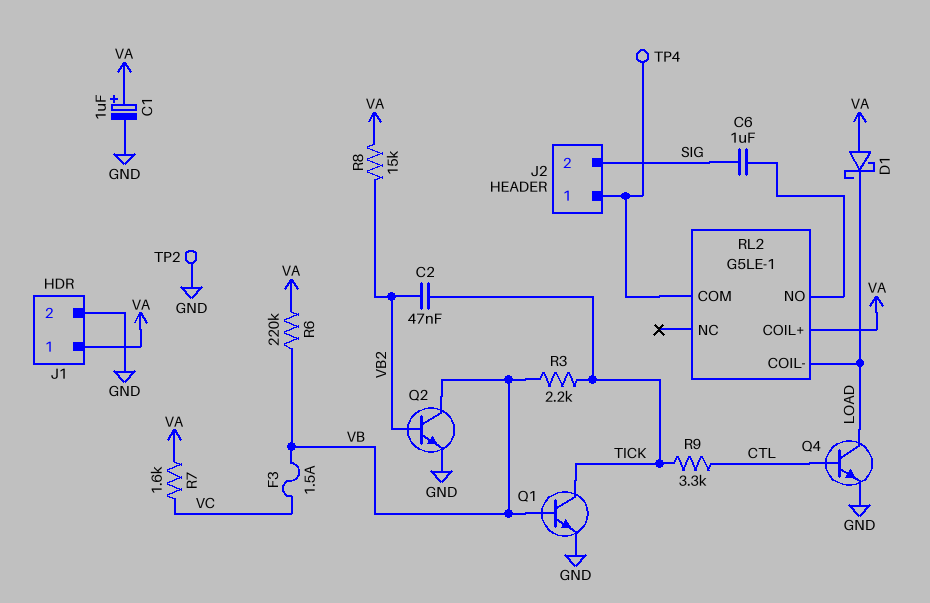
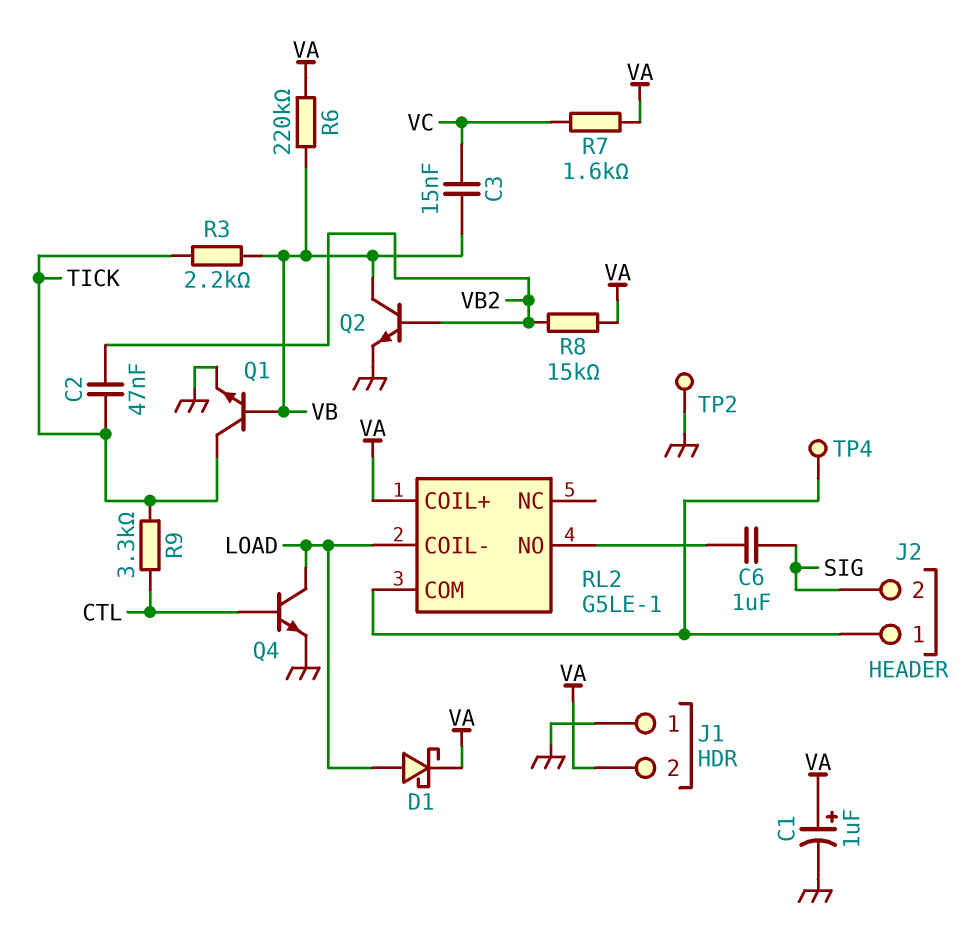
C3: none -> 15nF (VB, VC)
D1: schottky (A VA, K LOAD) -> schottky (A LOAD, K VA)
F3: 1.5A (VB, VC) -> none
J1 pin 1: VA -> GND
J1 pin 2: GND -> VA

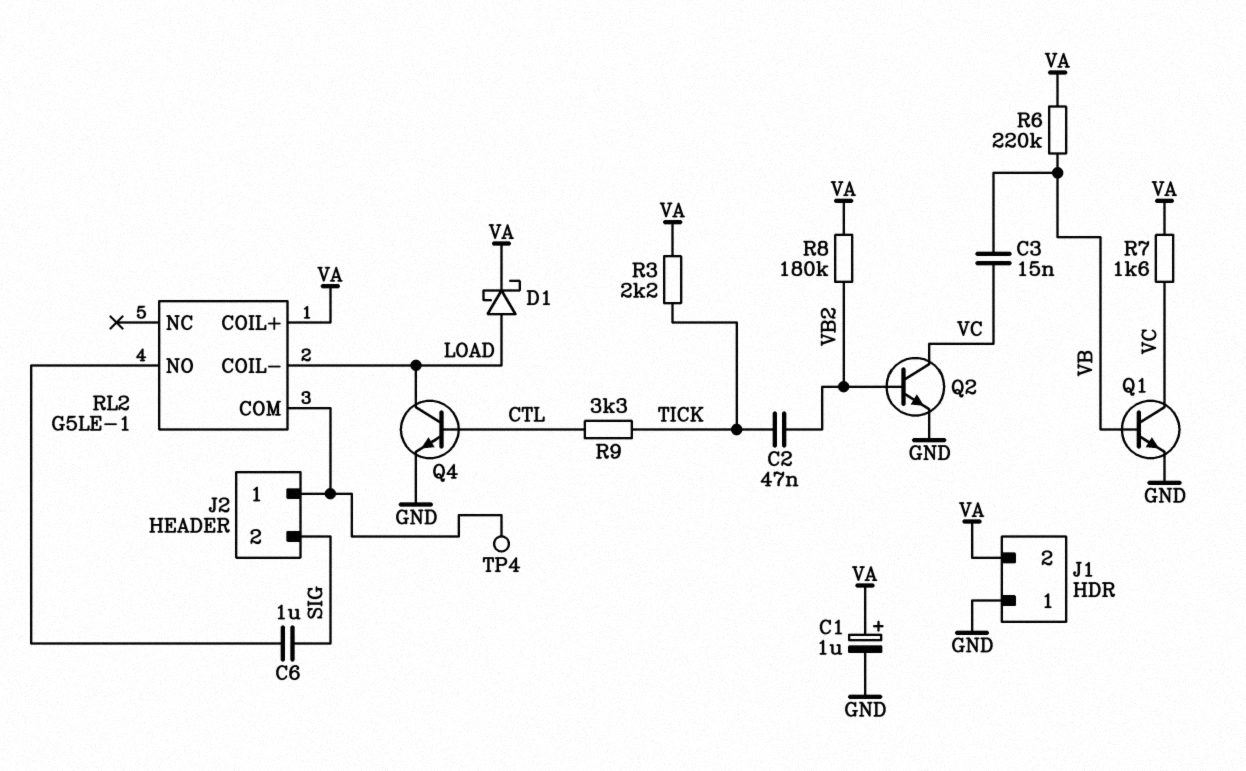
Q1: NPN (B VB, C TICK, E GND) -> NPN (B VB, C VC, E GND)
Q2: NPN (B VB2, C VB, E GND) -> NPN (B VB2, C VC, E GND)
R3: 2.2k (TICK, VB) -> 2.2k (TICK, VA)
R8: 15k (VA, VB2) -> 180k (VA, VB2)
TP2: test point (GND) -> none

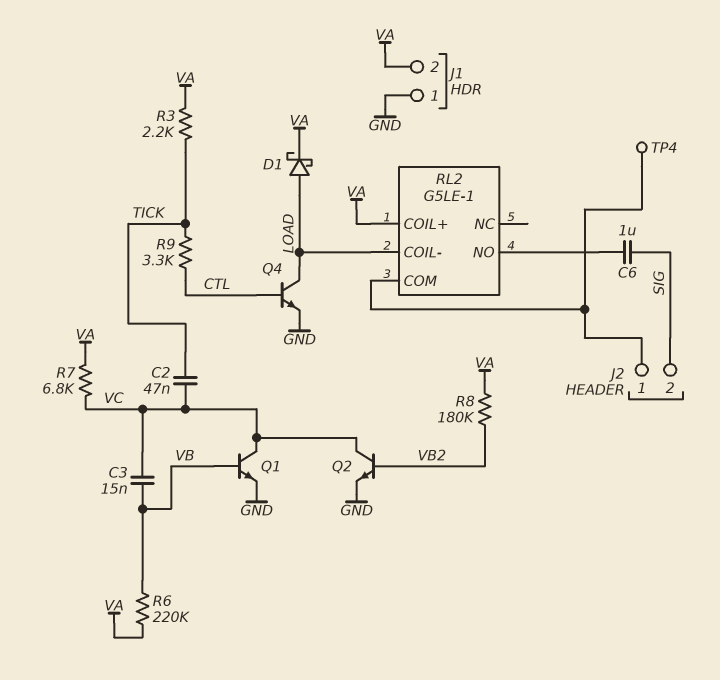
C1: 1uF (plus VA, minus GND) -> none
C2: 47nF (TICK, VB2) -> 47nF (TICK, VC)
R7: 1.6k (VA, VC) -> 6.8k (VA, VC)

